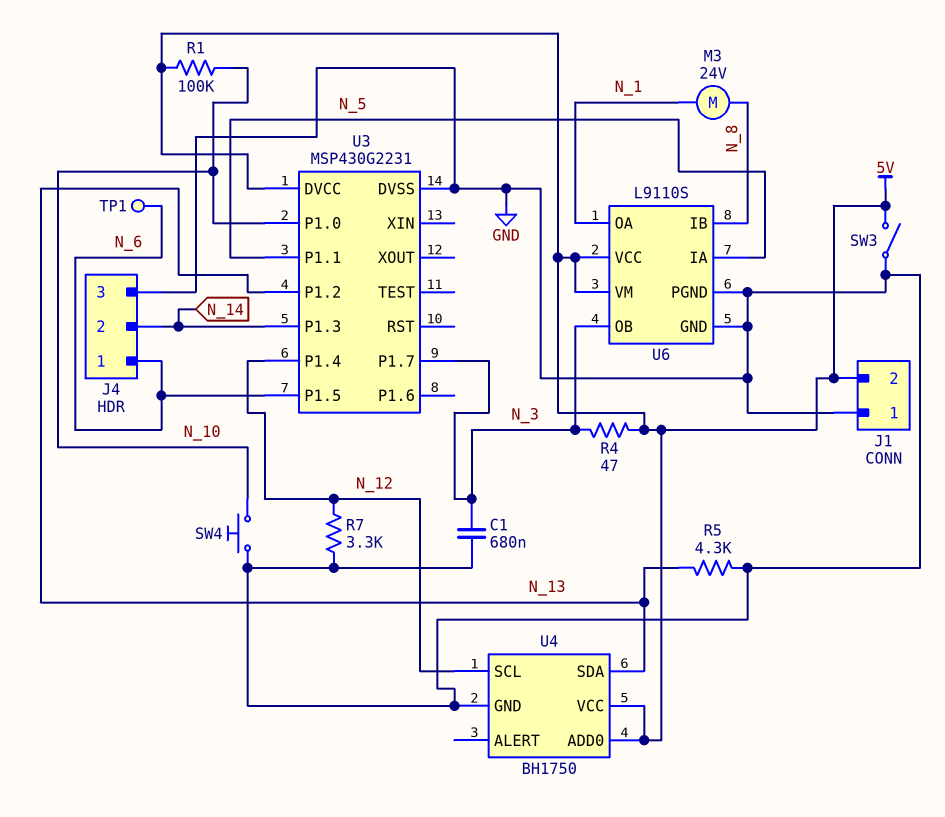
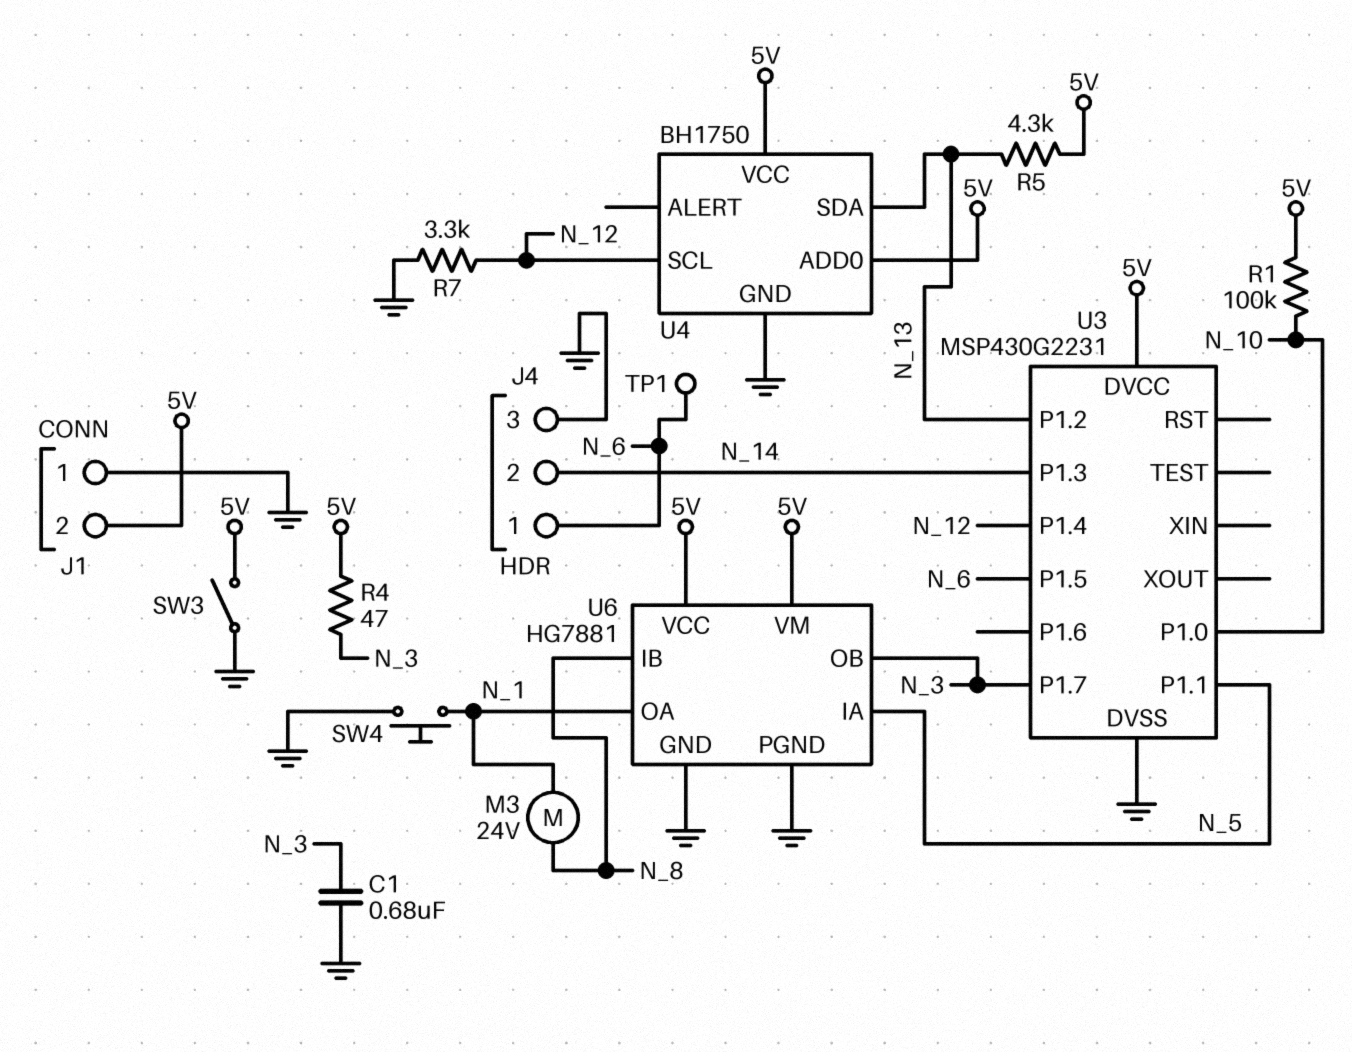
R5: 4.3k (GND, N_13) -> 4.3k (5V, N_13)
SW4: button (GND, N_10) -> button (GND, N_1)
U6: L9110S -> HG7881

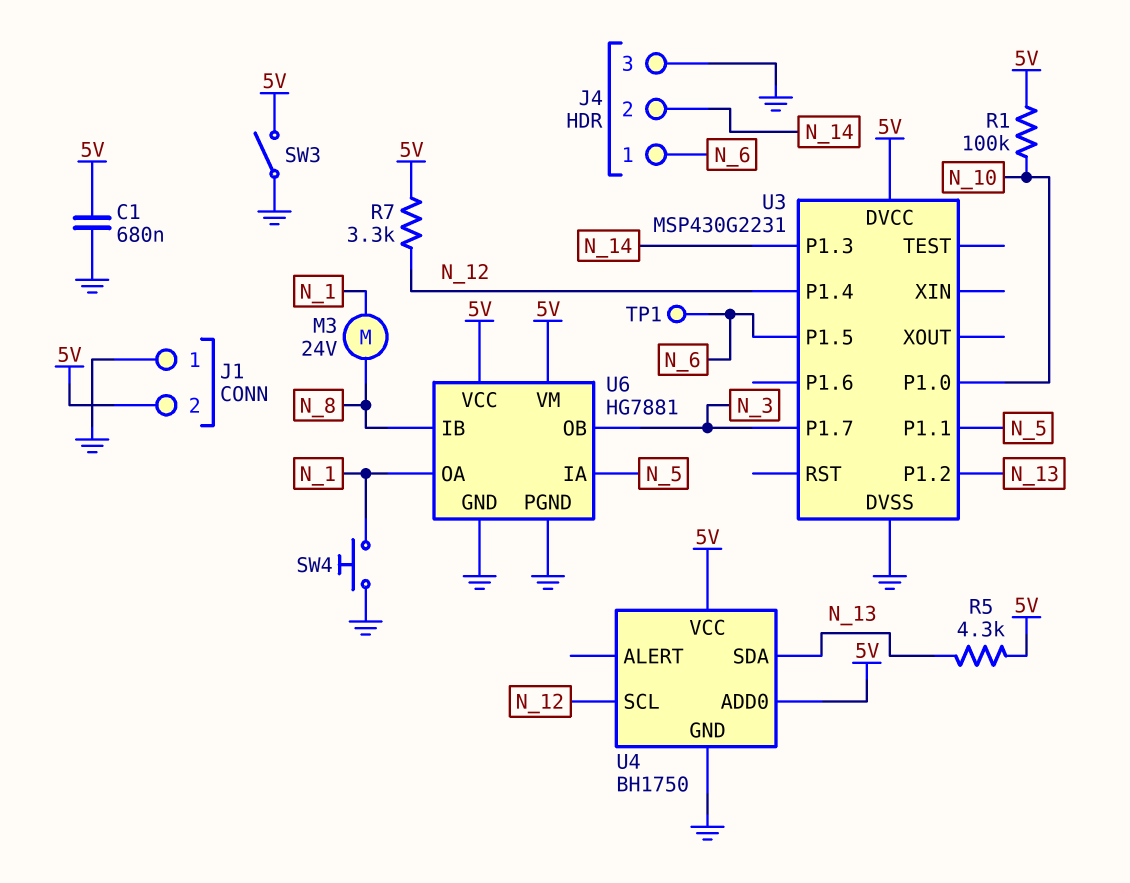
C1: 680nF (GND, N_3) -> 680nF (5V, GND)
R4: 47 (5V, N_3) -> none
R7: 3.3k (GND, N_12) -> 3.3k (5V, N_12)

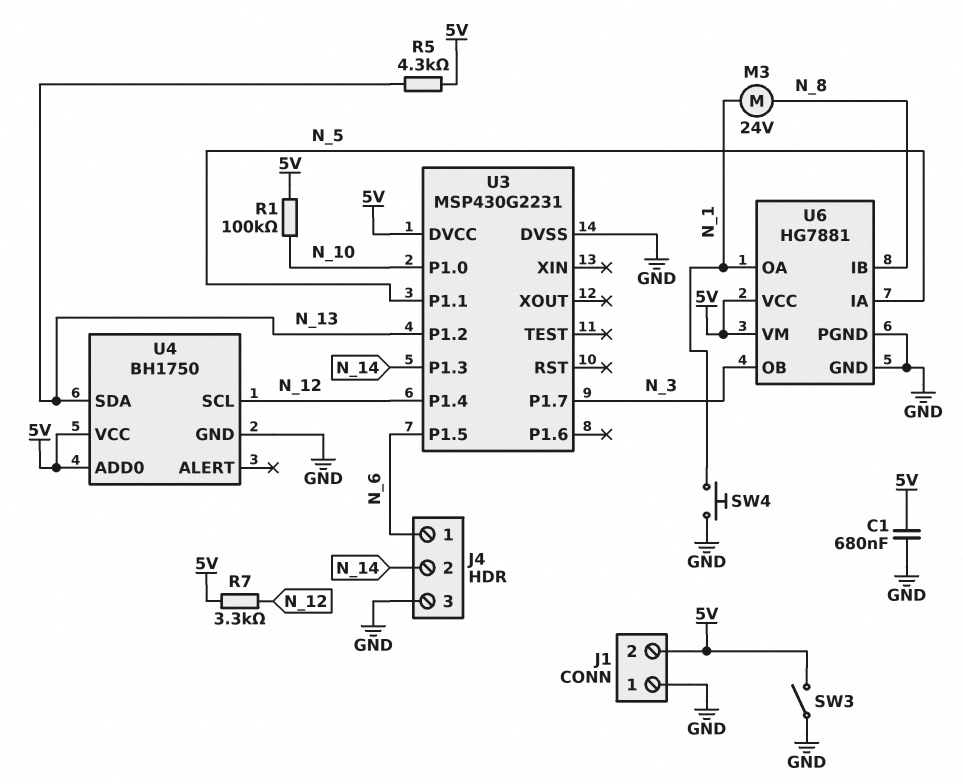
TP1: test point (N_6) -> none

